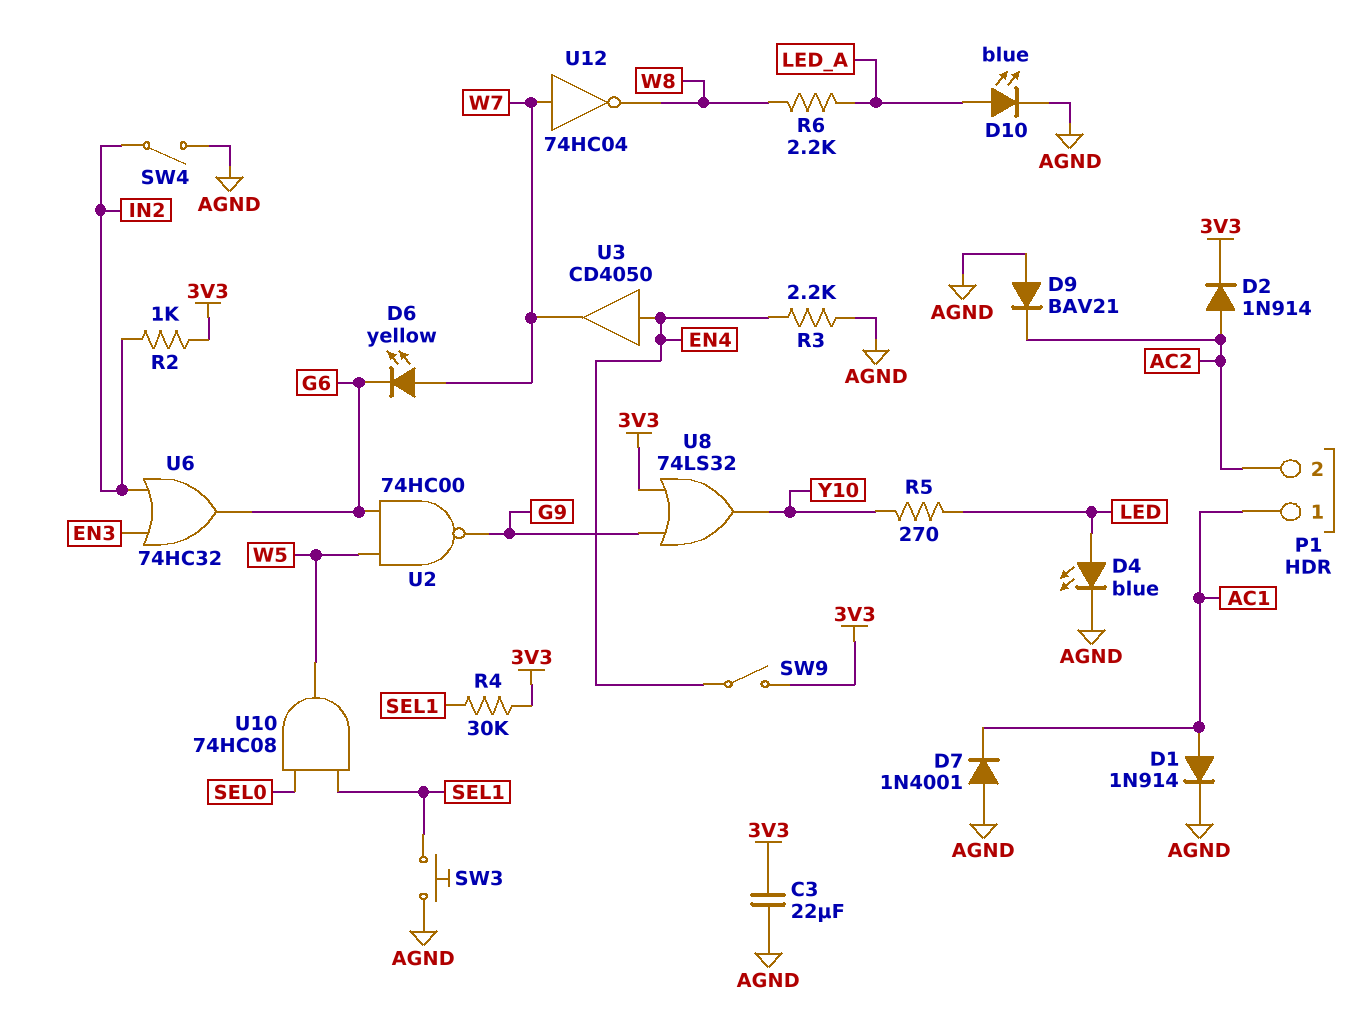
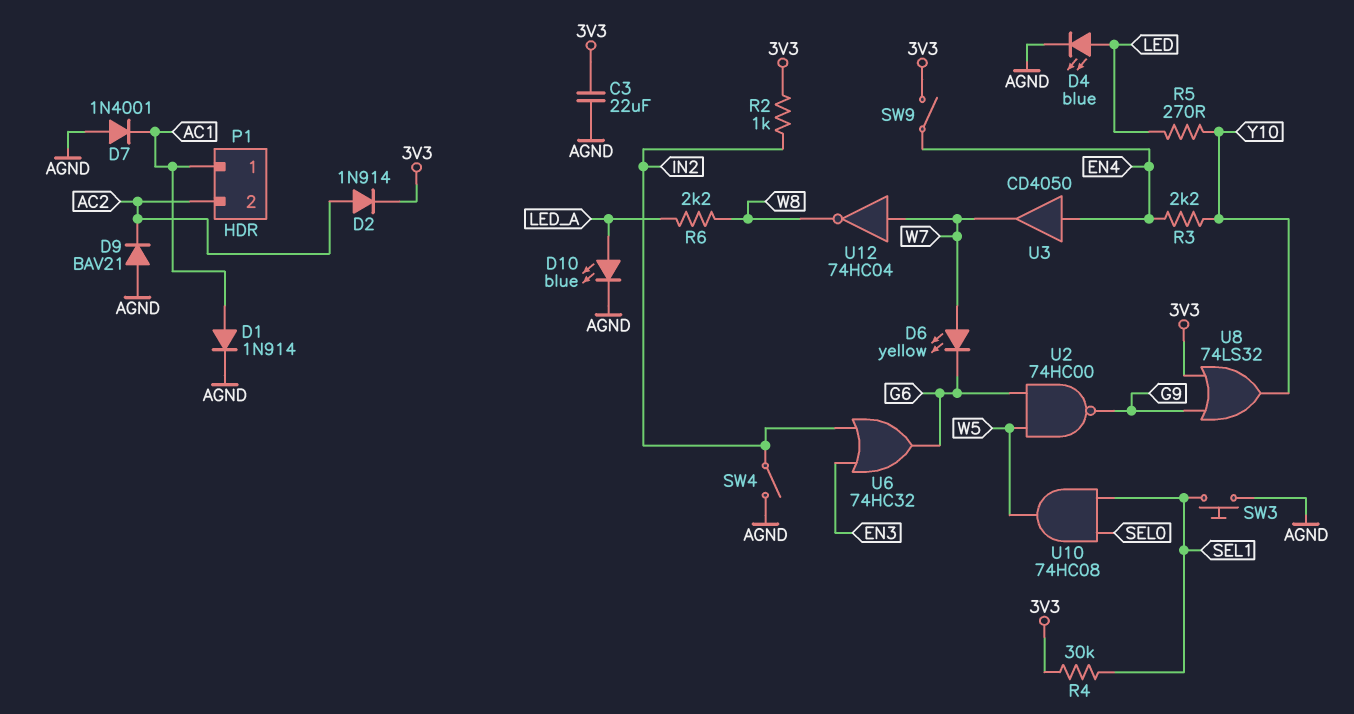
R3: 2.2k (AGND, EN4) -> 2.2k (EN4, Y10)

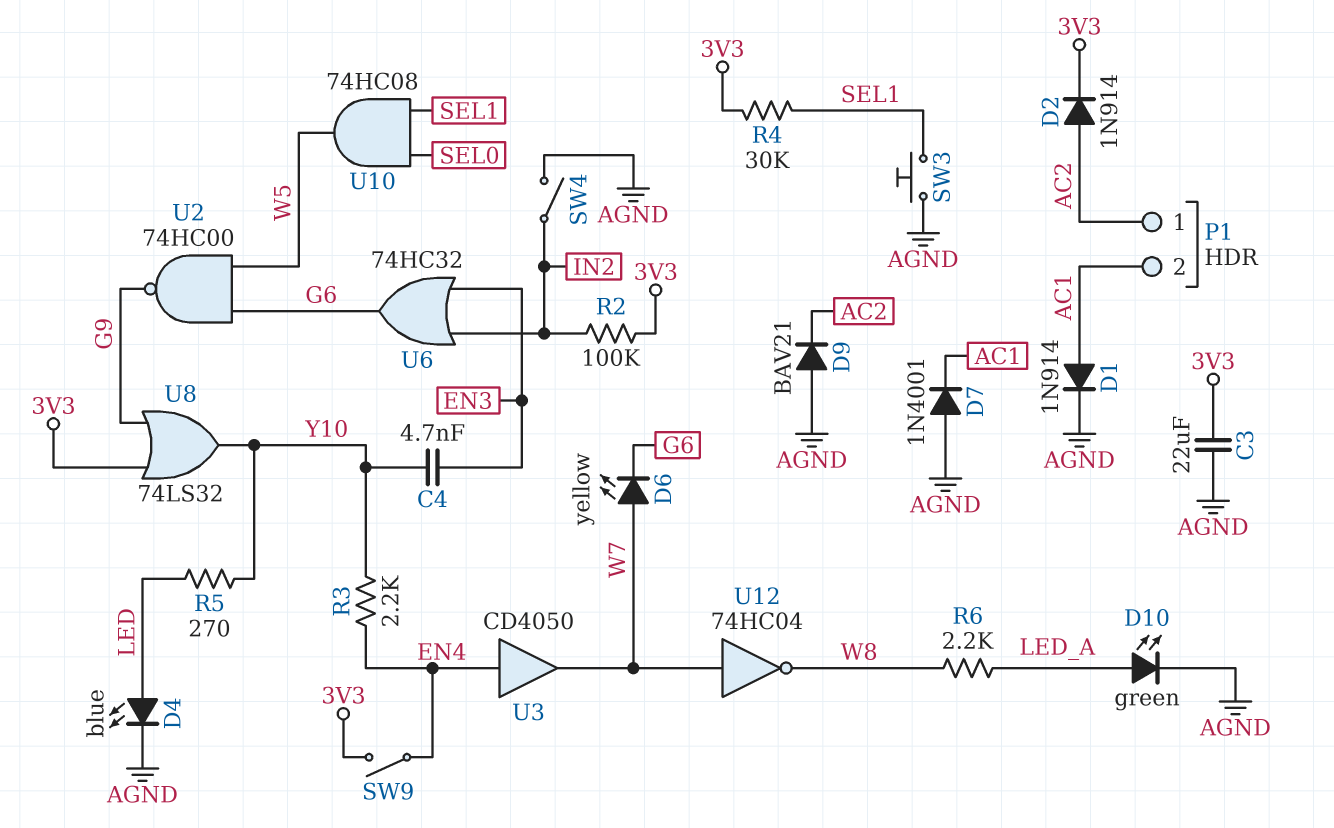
C4: none -> 4.7nF (EN3, Y10)
D10: LED blue (A LED_A, K AGND) -> LED green (A LED_A, K AGND)
P1 pin 1: AC1 -> AC2
P1 pin 2: AC2 -> AC1
R2: 1k (3V3, IN2) -> 100k (3V3, IN2)

